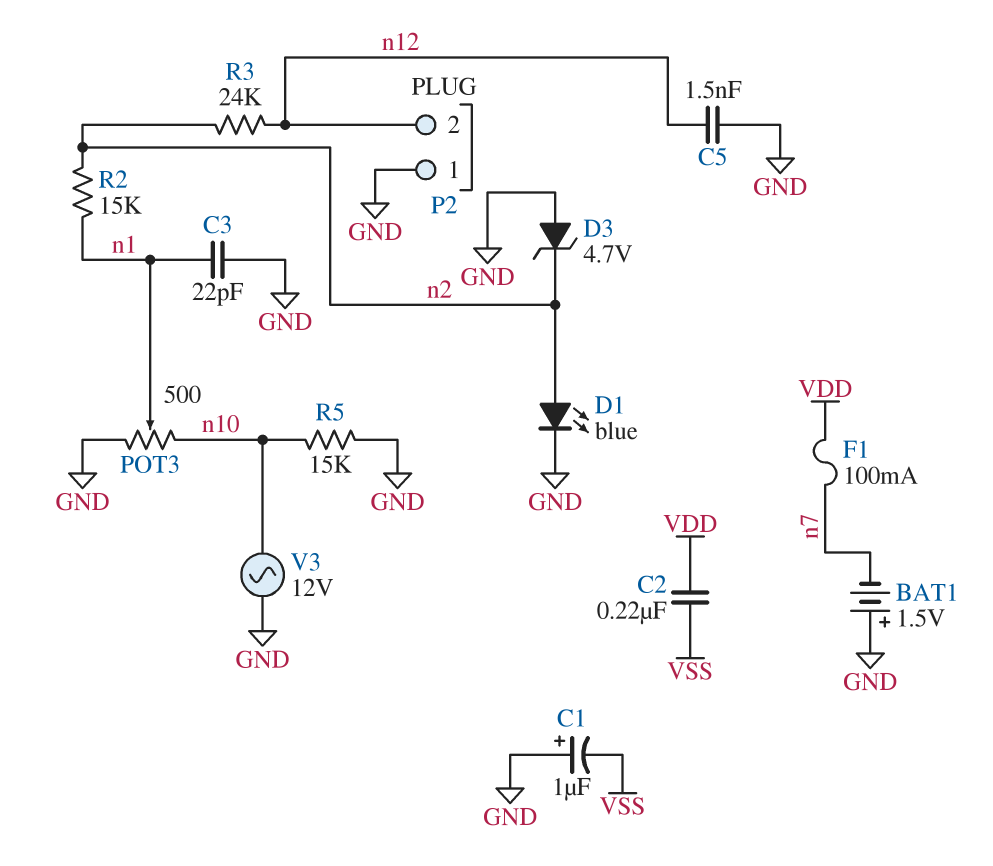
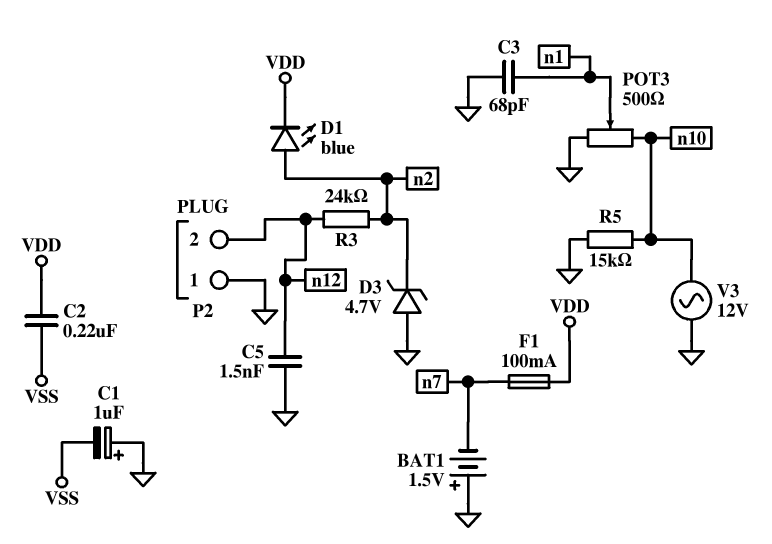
C3: 22pF (GND, n1) -> 68pF (GND, n1)
D1: LED blue (A n2, K GND) -> LED blue (A n2, K VDD)
R2: 15k (n1, n2) -> none

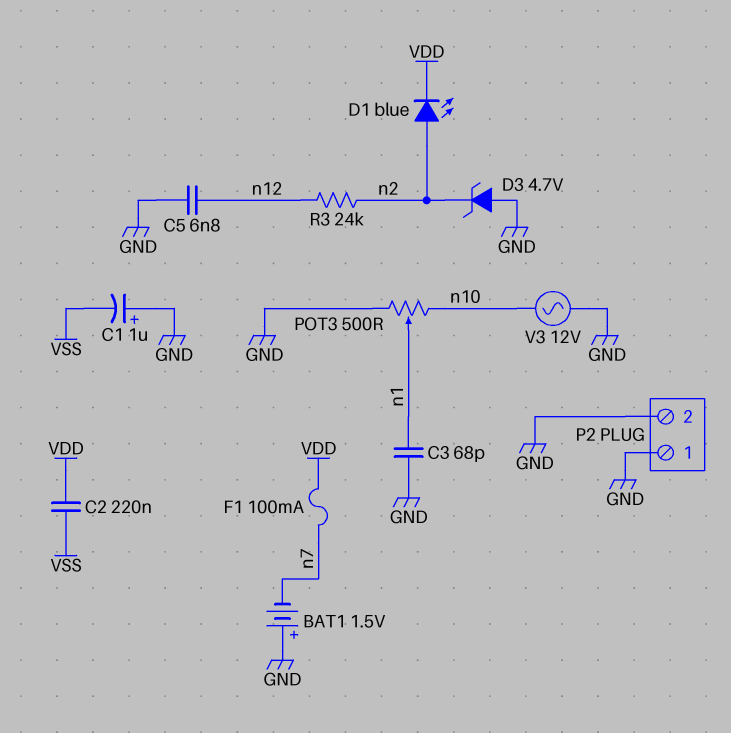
C5: 1.5nF (GND, n12) -> 6.8nF (GND, n12)
P2 pin 2: n12 -> GND
R5: 15k (GND, n10) -> none

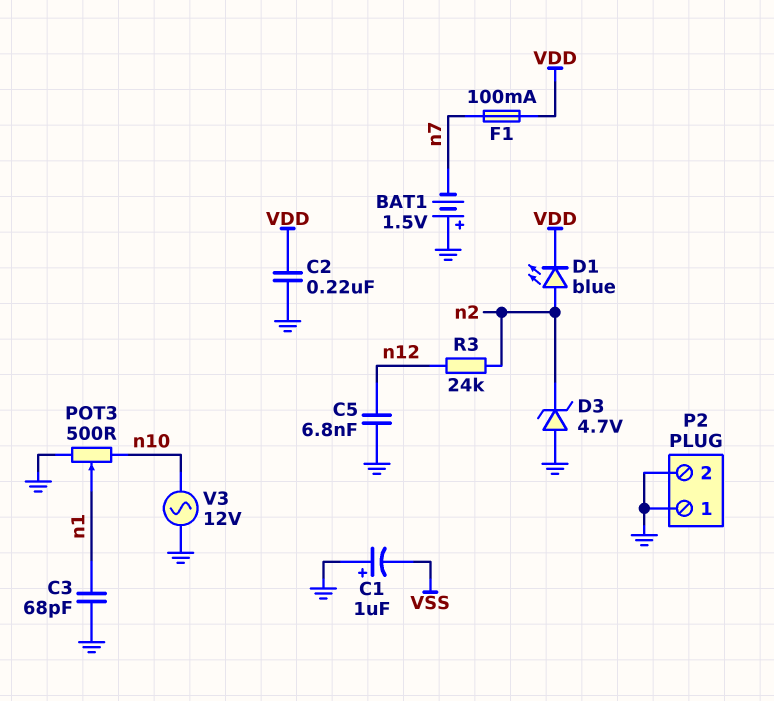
C2: 220nF (VDD, VSS) -> 220nF (GND, VDD)

